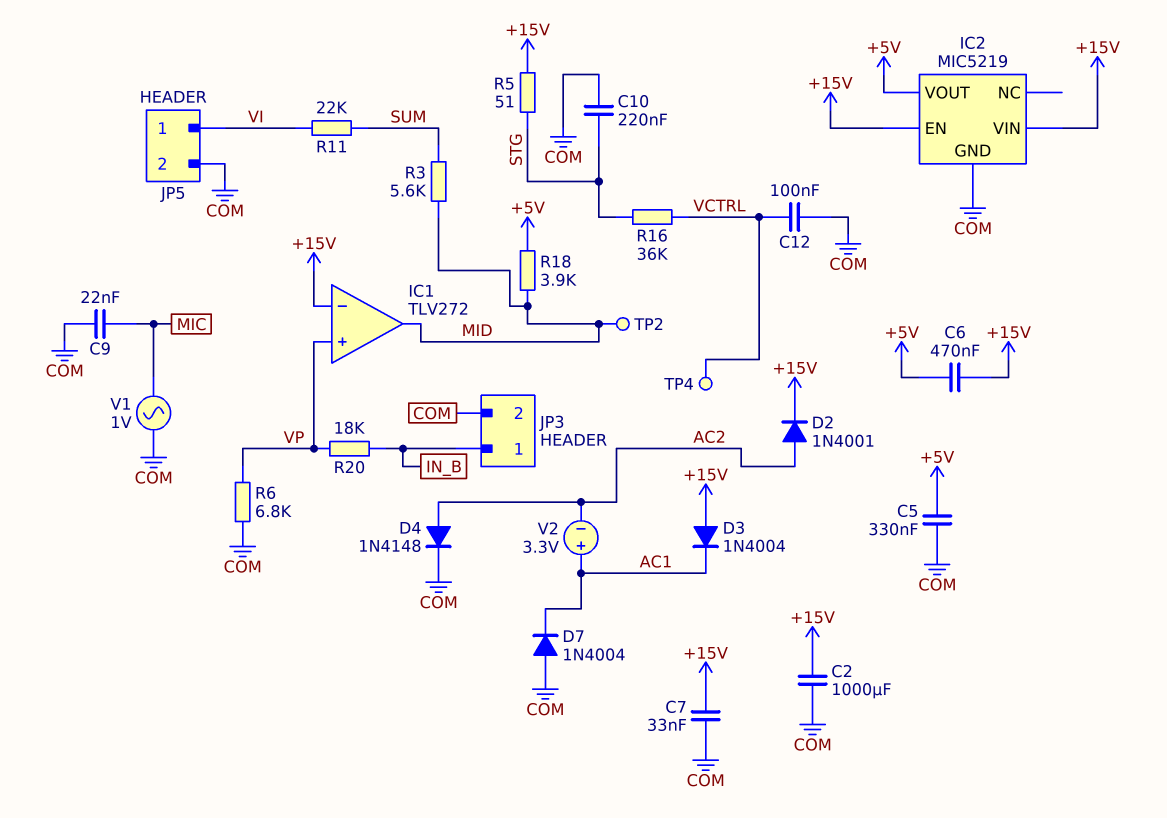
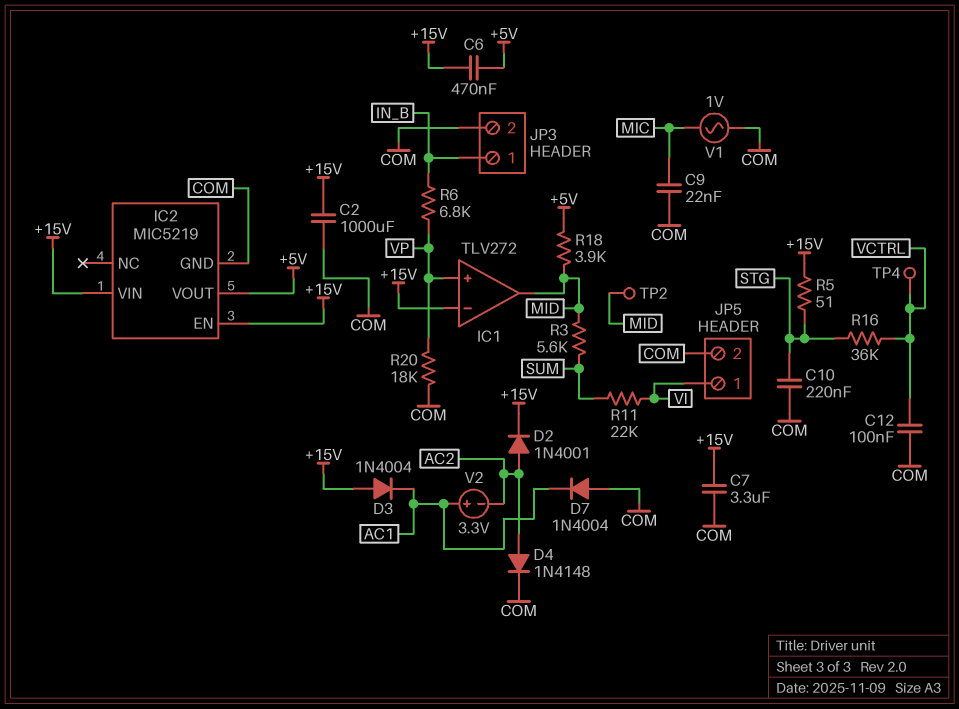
C5: 330nF (+5V, COM) -> none
C7: 33nF (+15V, COM) -> 3.3uF (+15V, COM)
R6: 6.8k (COM, VP) -> 6.8k (IN_B, VP)
R20: 18k (IN_B, VP) -> 18k (COM, VP)

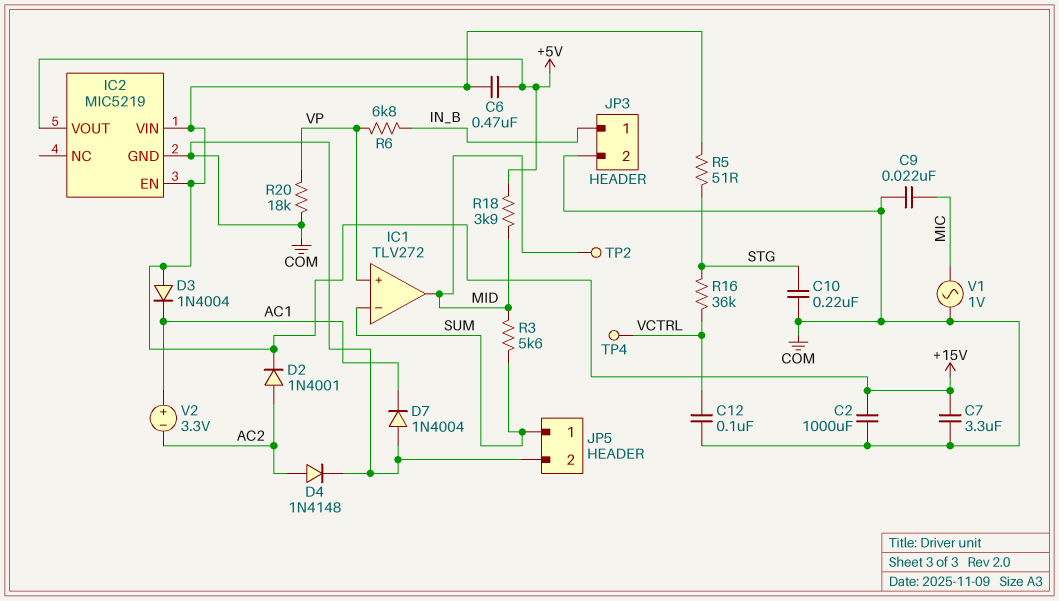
IC1 pin in-: +15V -> SUM
JP5 pin 1: VI -> SUM
R11: 22k (SUM, VI) -> none

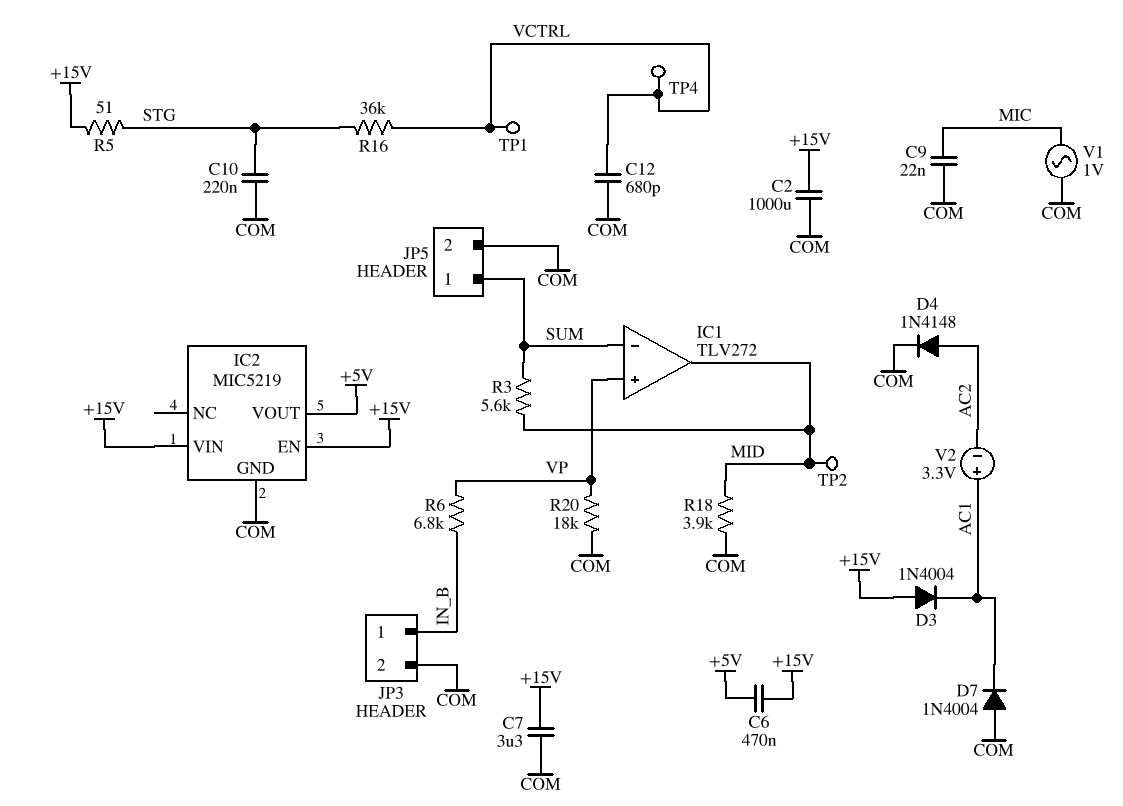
C12: 100nF (COM, VCTRL) -> 680pF (COM, VCTRL)
D2: diode 1N4001 (A AC2, K +15V) -> none
R18: 3.9k (+5V, MID) -> 3.9k (COM, MID)
TP1: none -> test point (VCTRL)

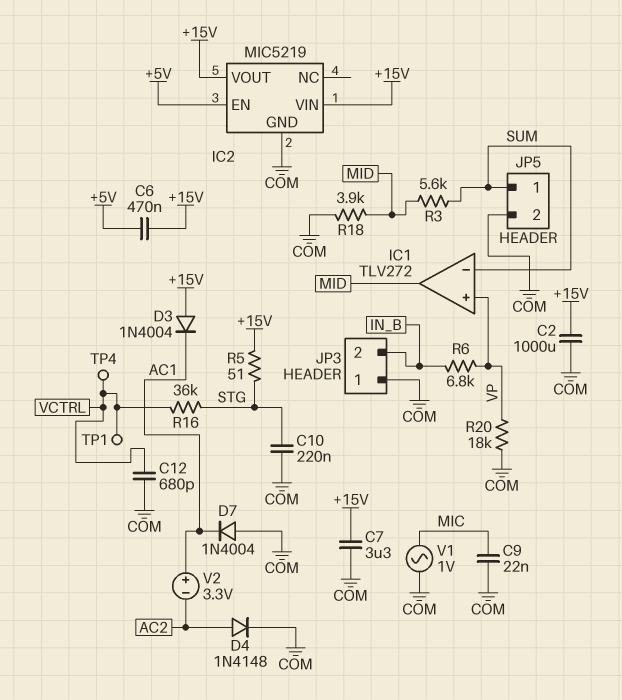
IC2 pin EN: +15V -> +5V
IC2 pin VOUT: +5V -> +15V
JP3 pin 1: IN_B -> COM
JP3 pin 2: COM -> IN_B
TP2: test point (MID) -> none

